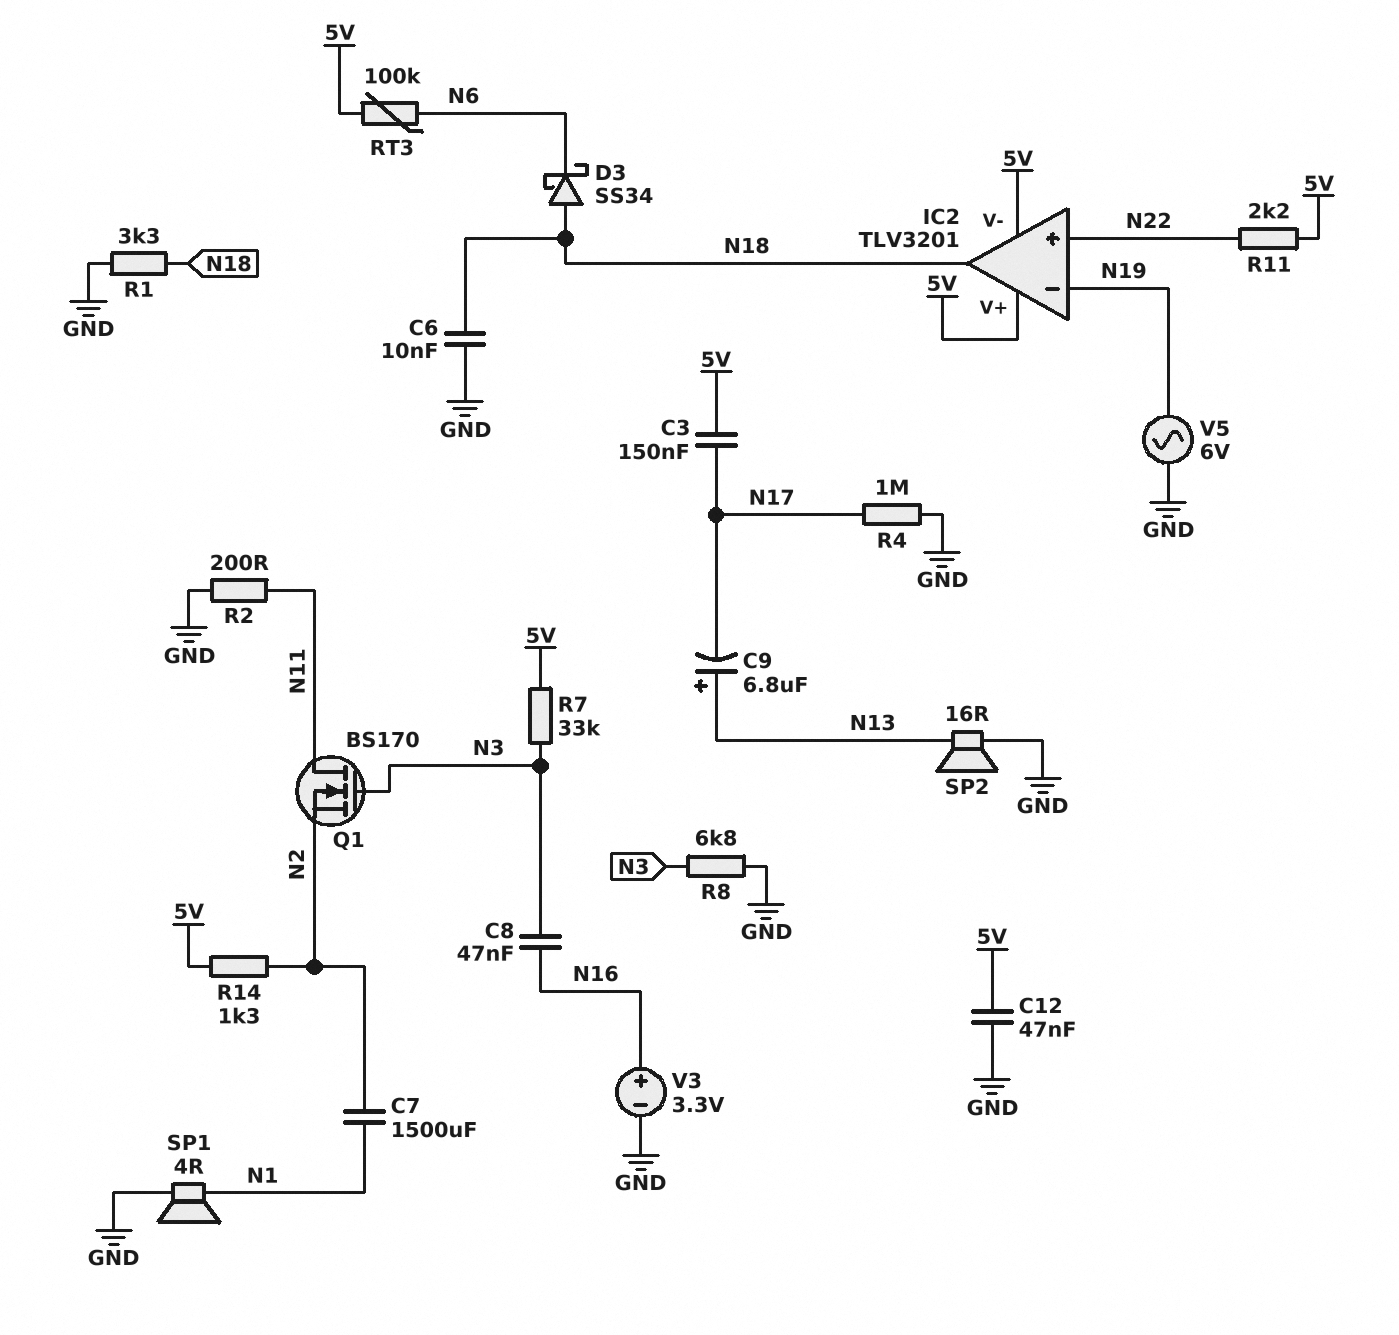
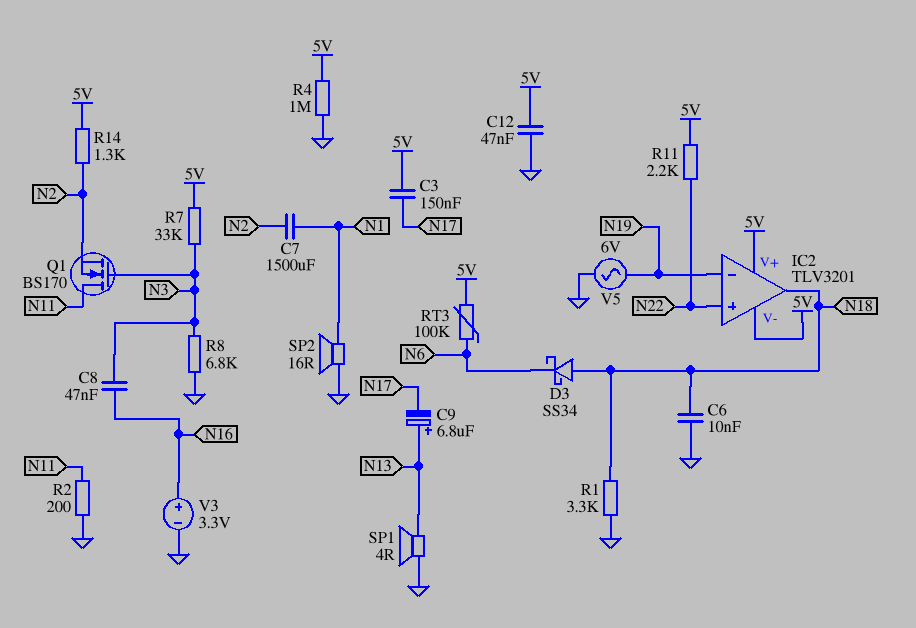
R4: 1M (GND, N17) -> 1M (5V, GND)
SP1: speaker 4R (GND, N1) -> speaker 4R (GND, N13)
SP2: speaker 16R (GND, N13) -> speaker 16R (GND, N1)

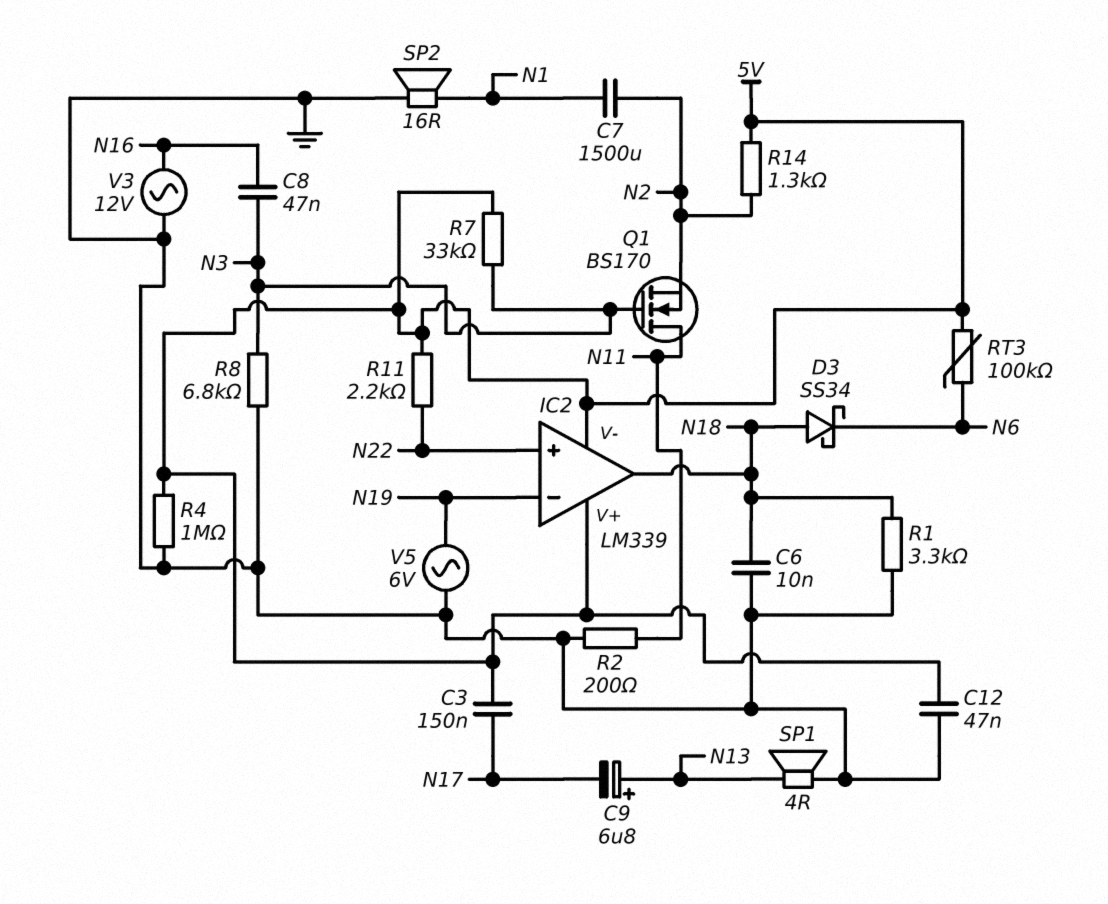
IC2: TLV3201 -> LM339
V3: 3.3V (plus N16, minus GND) -> AC 12V (GND, N16)

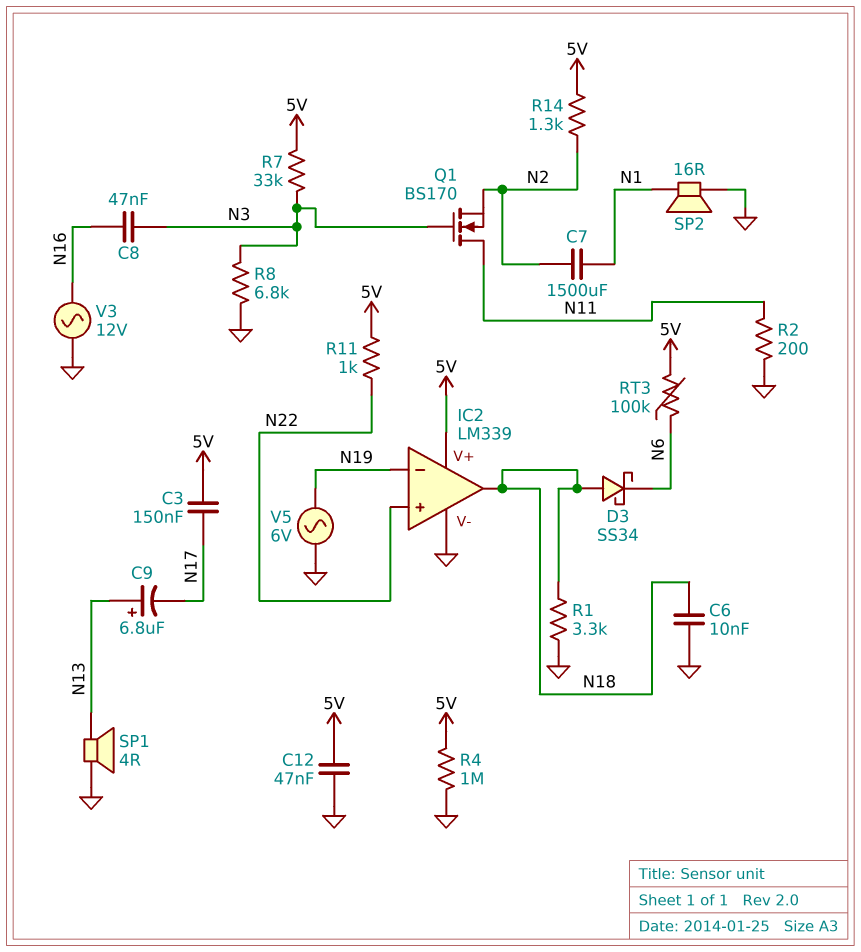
IC2 pin V-: 5V -> GND
R11: 2.2k (5V, N22) -> 1k (5V, N22)

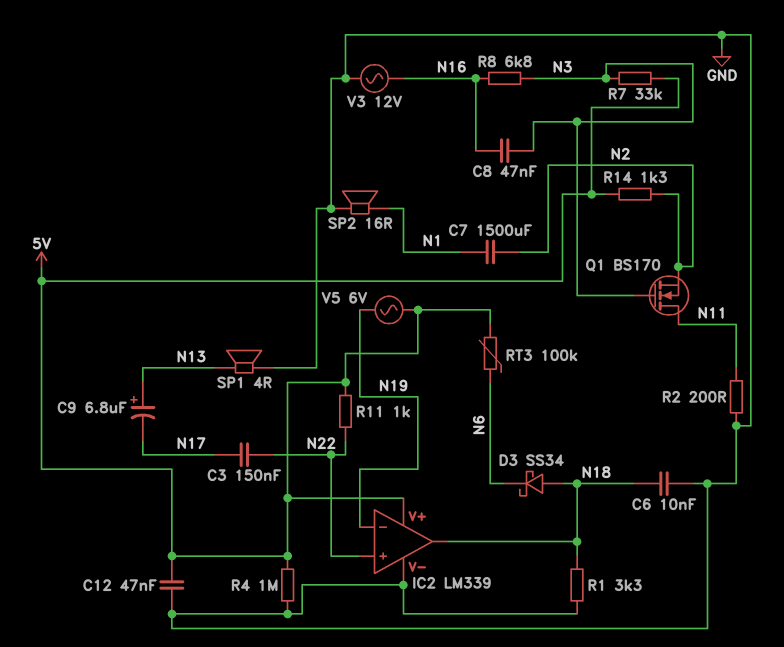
C3: 150nF (5V, N17) -> 150nF (N17, N22)
R8: 6.8k (GND, N3) -> 6.8k (N3, N16)
V5: AC 6V (GND, N19) -> AC 6V (5V, N19)

